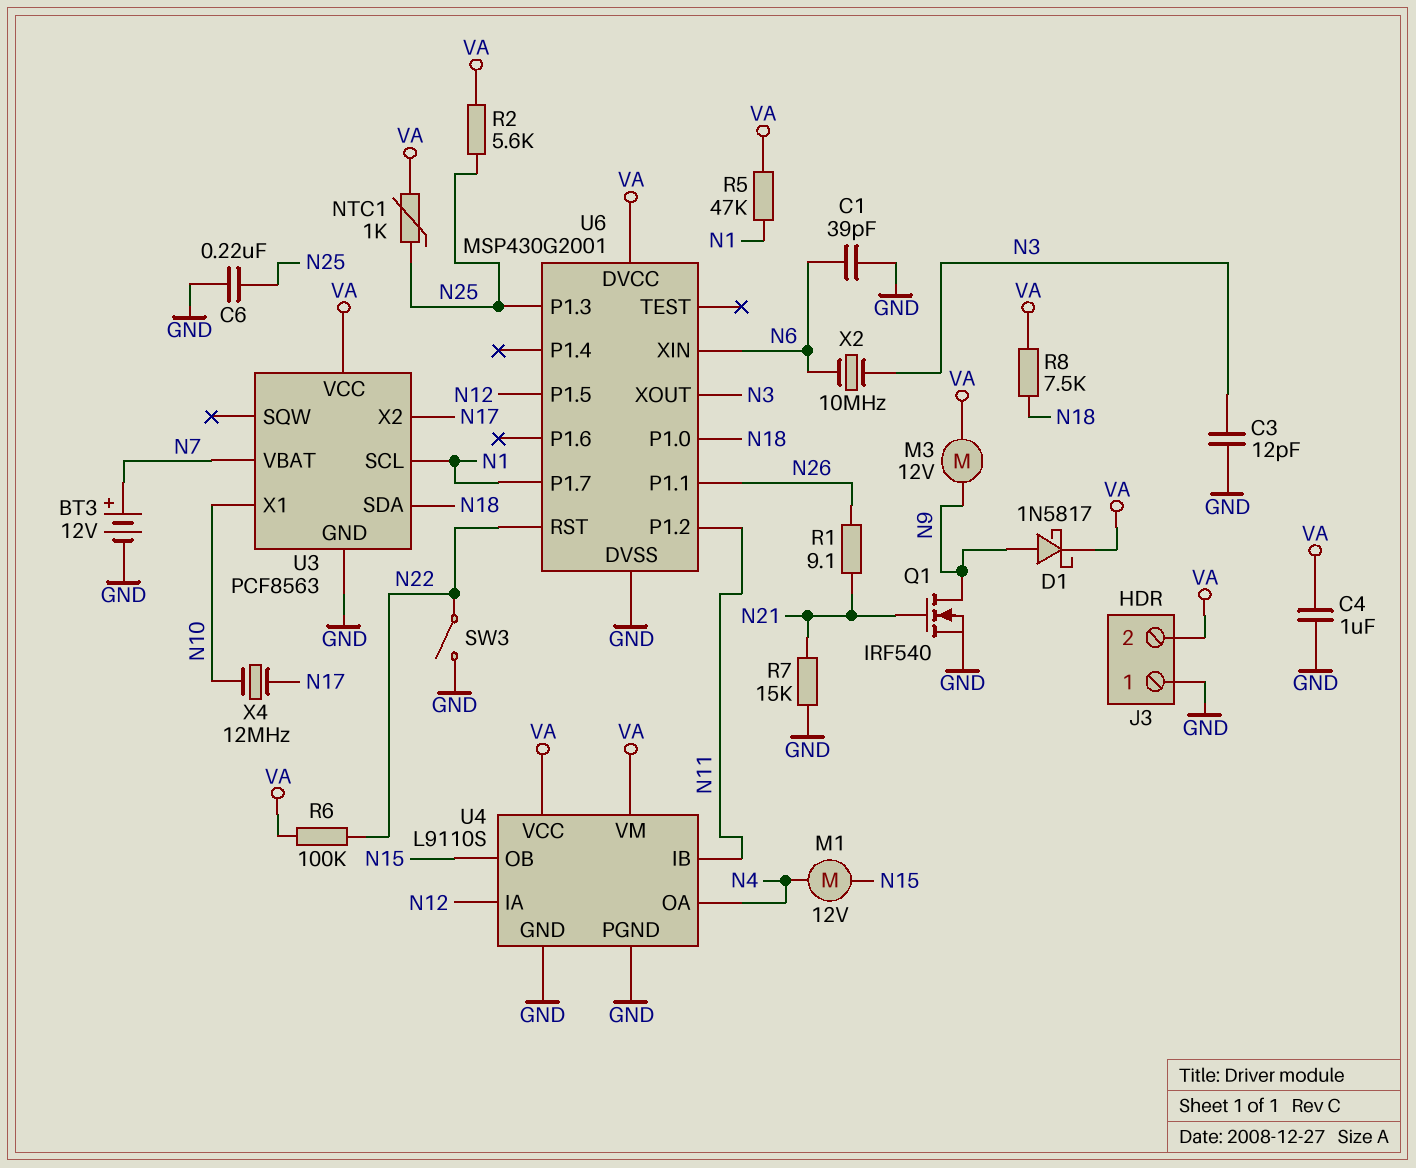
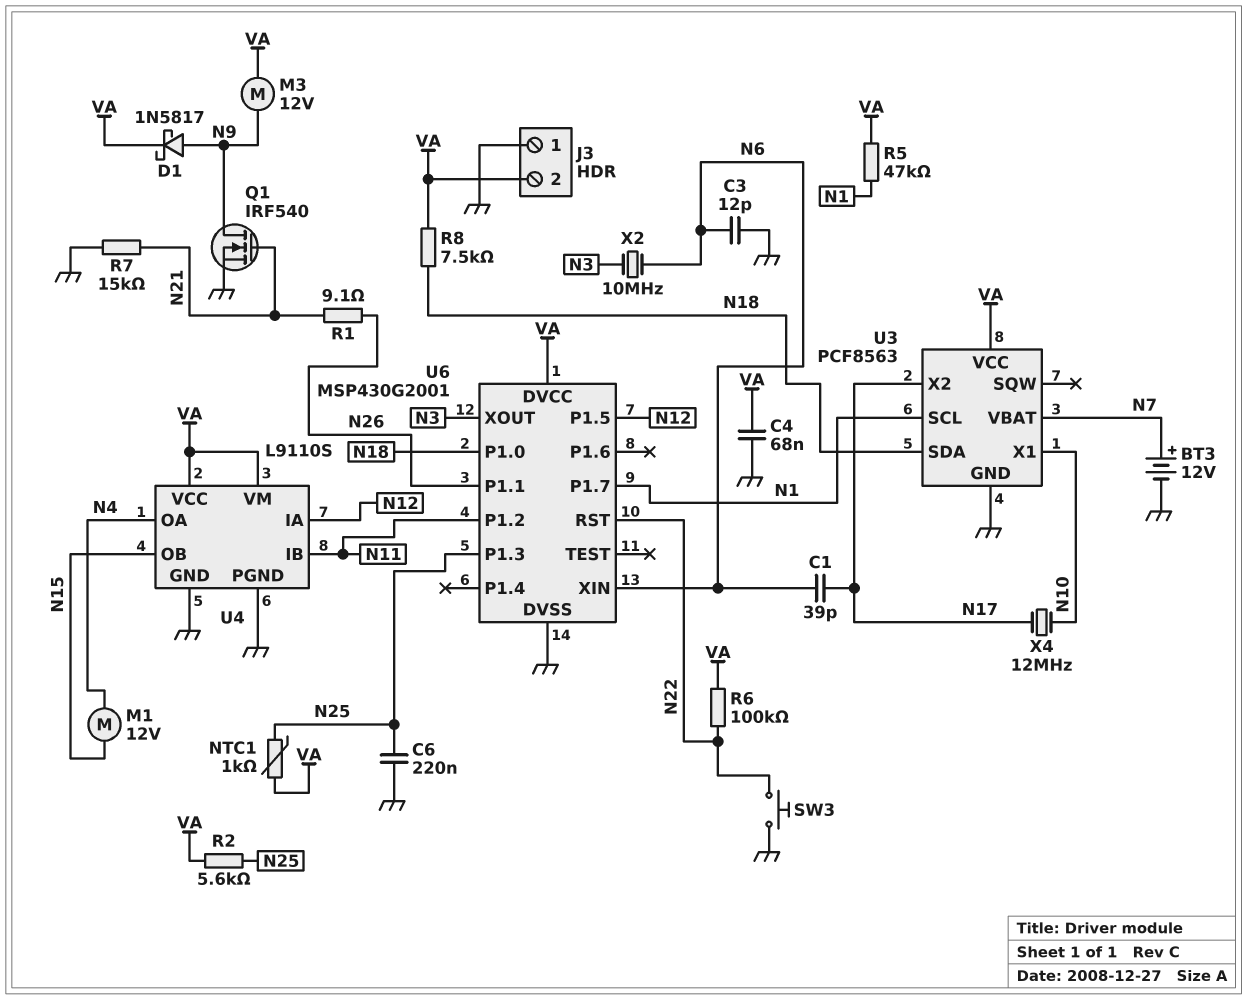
C1: 39pF (GND, N6) -> 39pF (N6, N17)
C3: 12pF (GND, N3) -> 12pF (GND, N6)
C4: 1uF (GND, VA) -> 68nF (GND, VA)
SW3: switch (GND, N22) -> button (GND, N22)

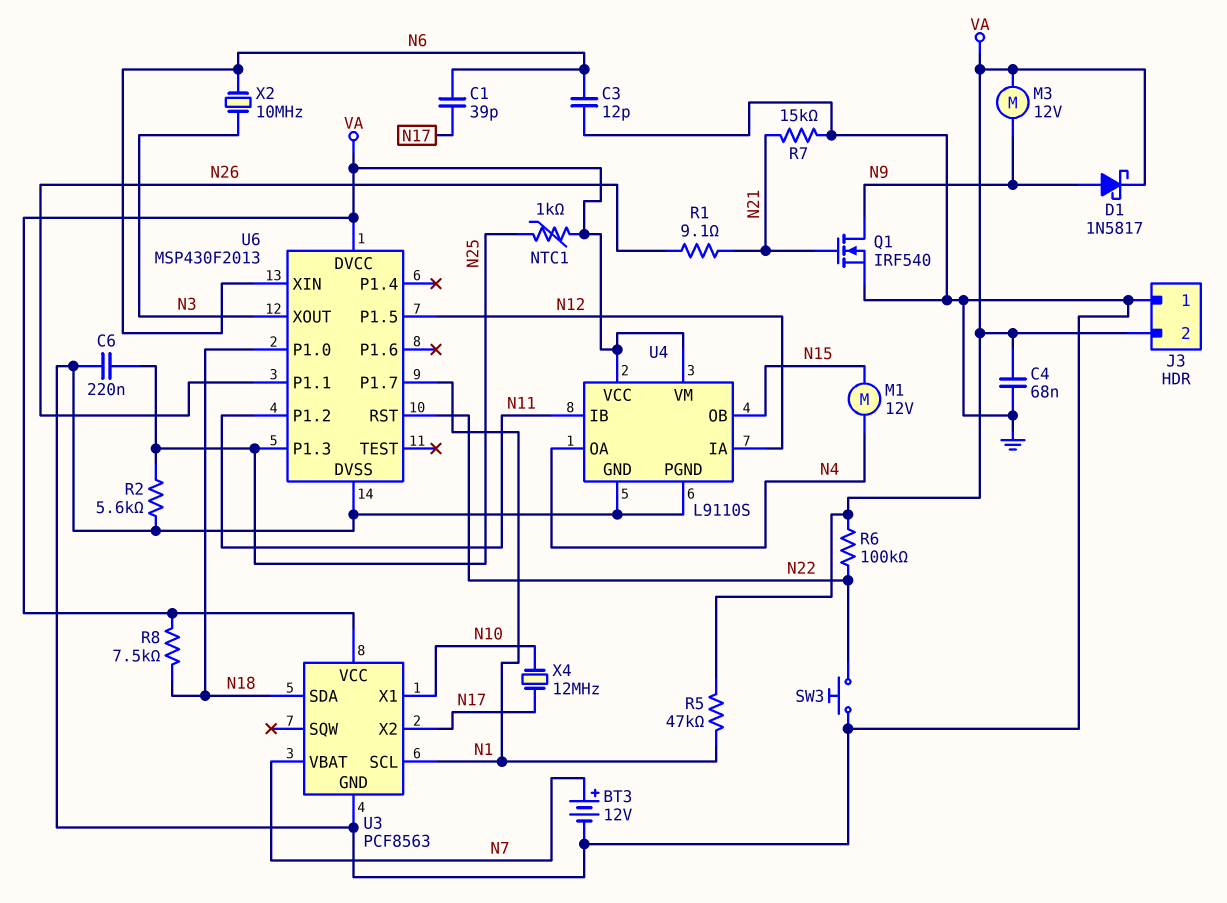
R2: 5.6k (N25, VA) -> 5.6k (GND, N25)
U6: MSP430G2001 -> MSP430F2013

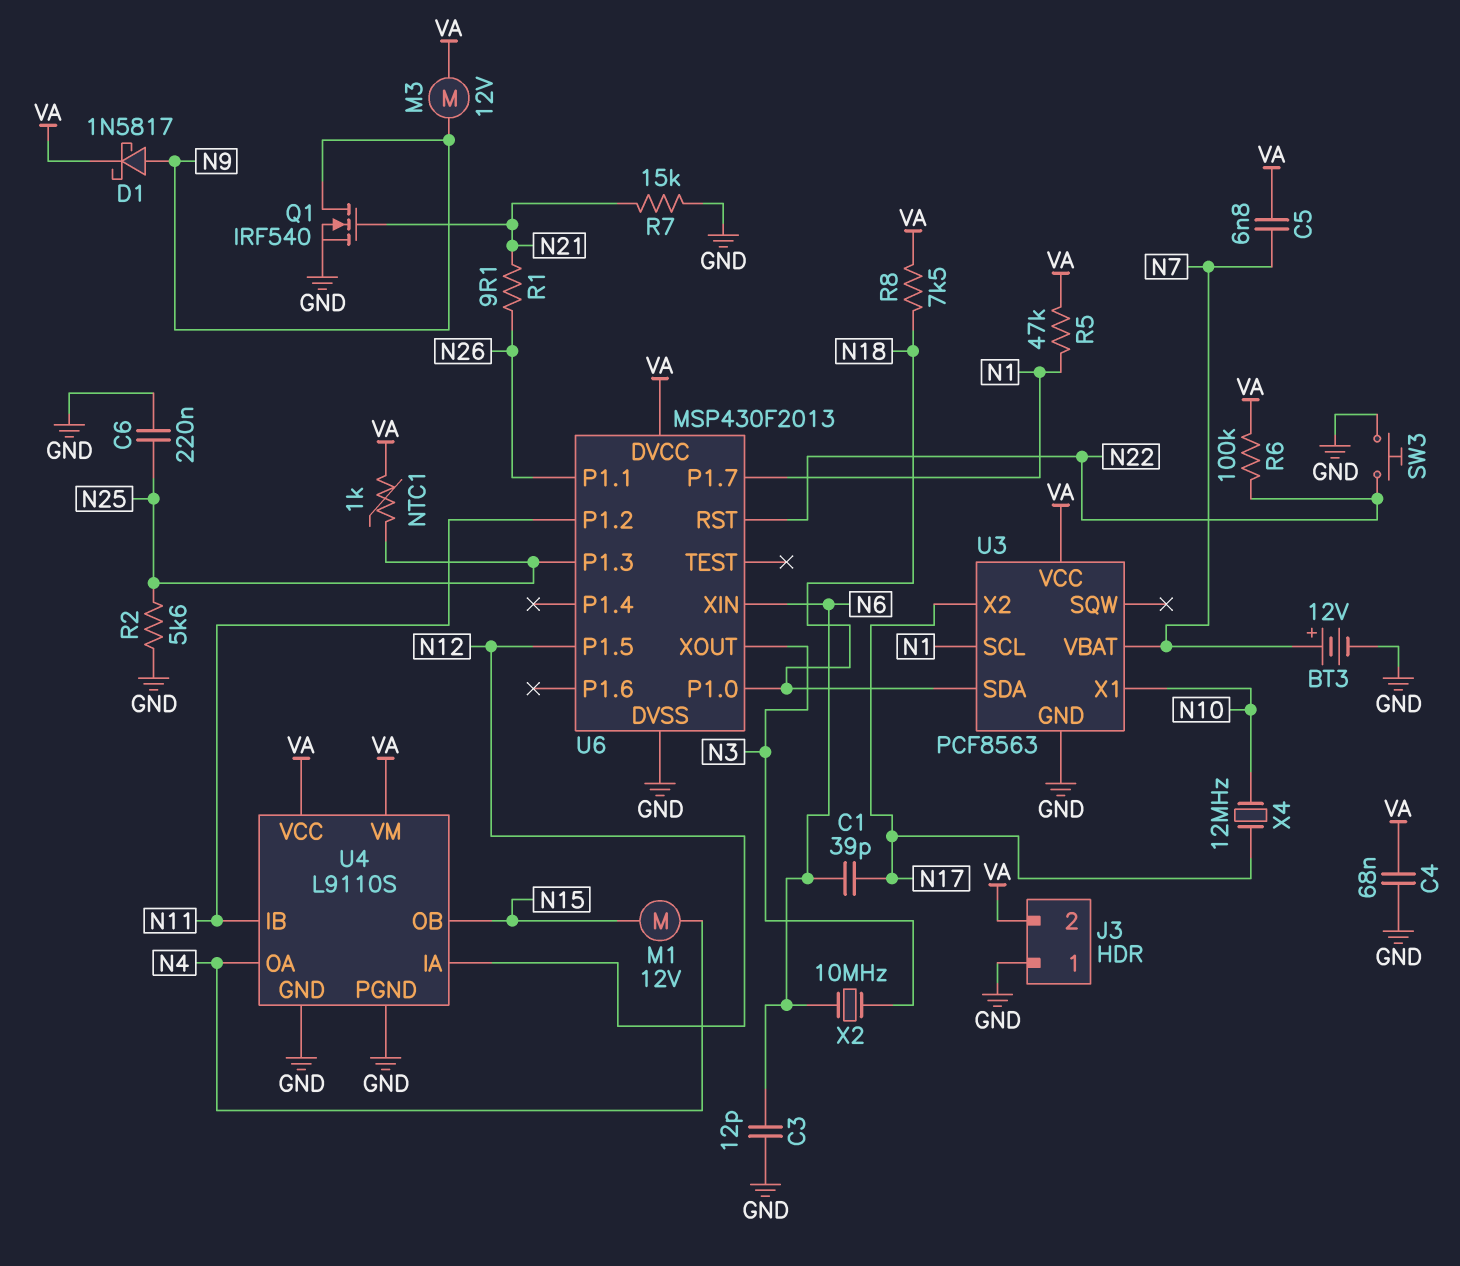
C5: none -> 6.8nF (N7, VA)

